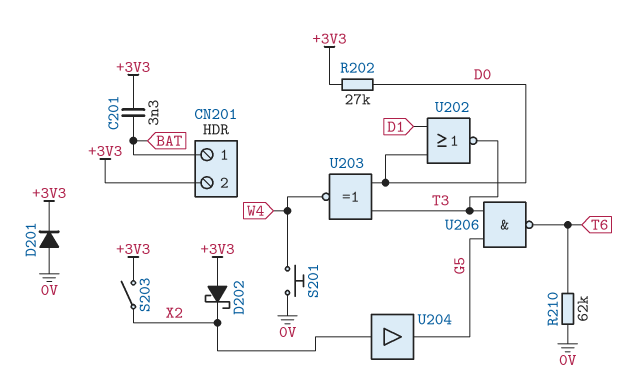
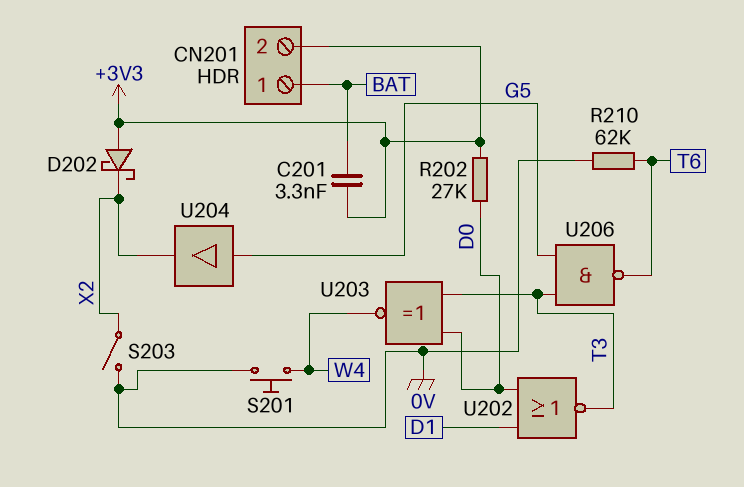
D201: diode (A 0V, K +3V3) -> none
S203: switch (+3V3, X2) -> switch (0V, X2)
U204: buffer (in X2, out G5) -> buffer (in G5, out X2)

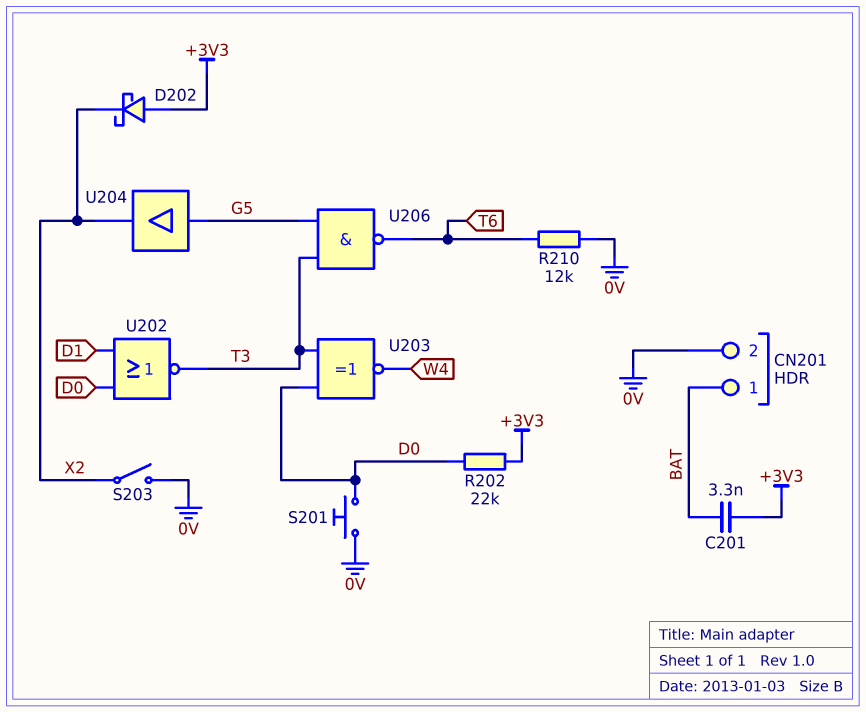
CN201 pin 2: +3V3 -> 0V
R202: 27k (+3V3, D0) -> 22k (+3V3, D0)
R210: 62k (0V, T6) -> 12k (0V, T6)
S201: button (0V, W4) -> button (0V, D0)

